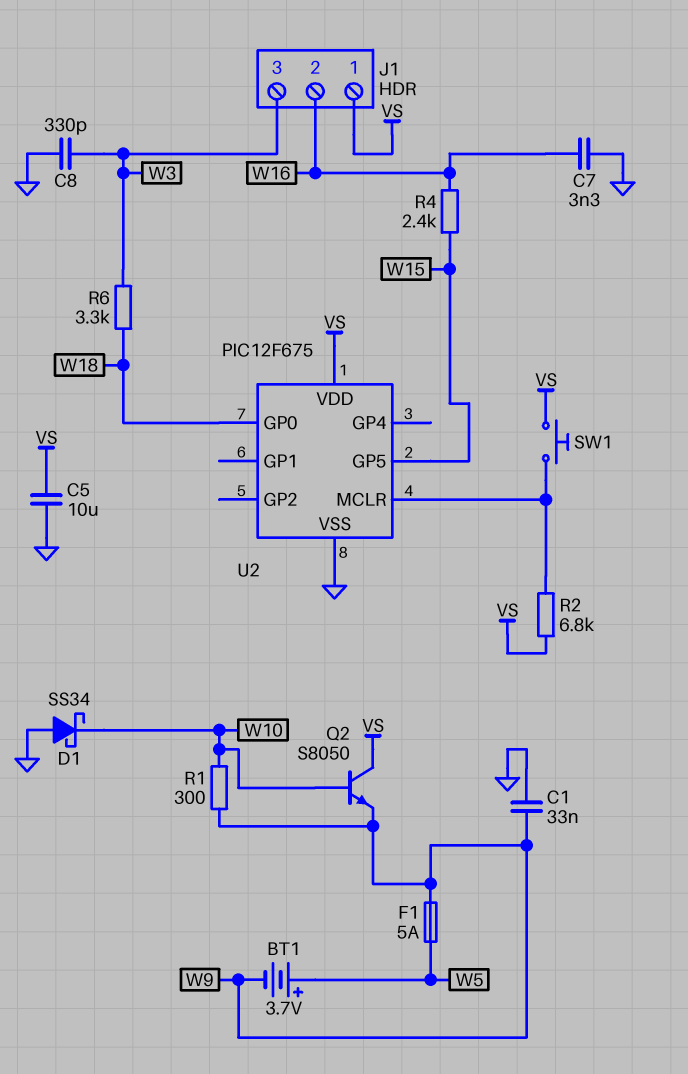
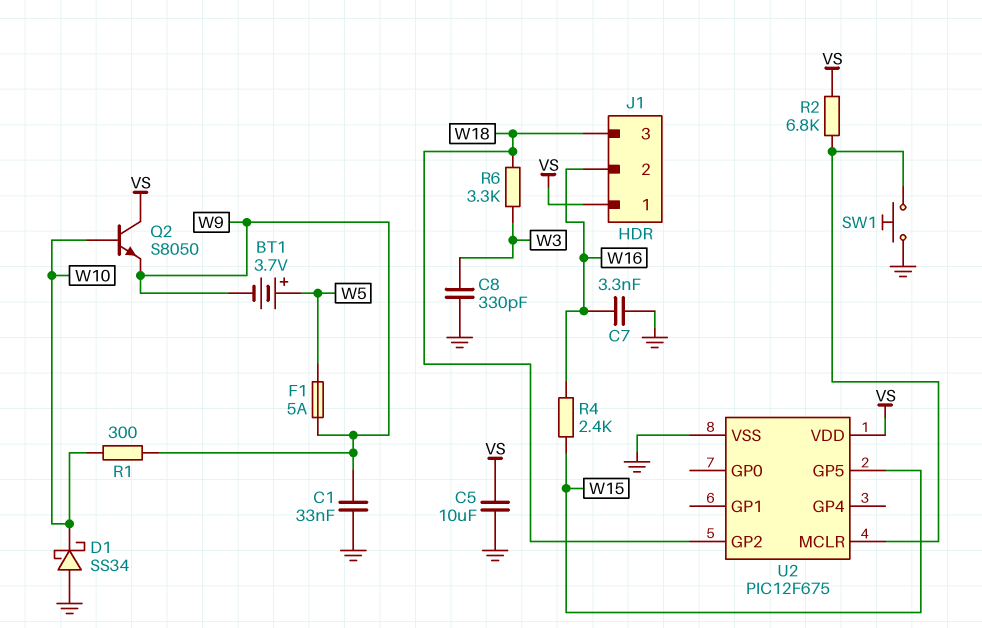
J1 pin 3: W3 -> W18
SW1: button (U2/MCLR, VS) -> button (GND, U2/MCLR)
U2 pin GP0: W18 -> none
U2 pin GP2: none -> W18

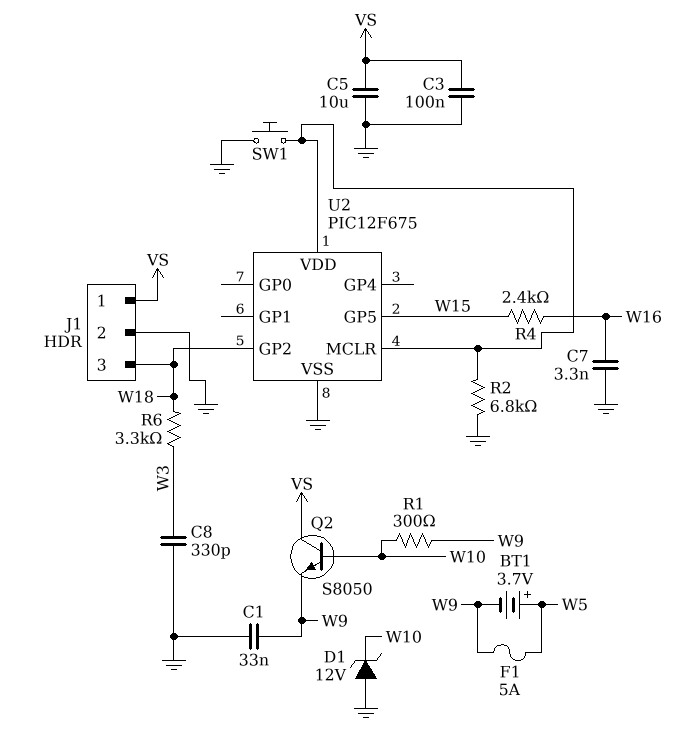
C3: none -> 100nF (GND, VS)
D1: schottky SS34 (A GND, K W10) -> zener 12V (A GND, K W10)
J1 pin 2: W16 -> GND
R2: 6.8k (U2/MCLR, VS) -> 6.8k (GND, U2/MCLR)
U2 pin VDD: VS -> U2/MCLR

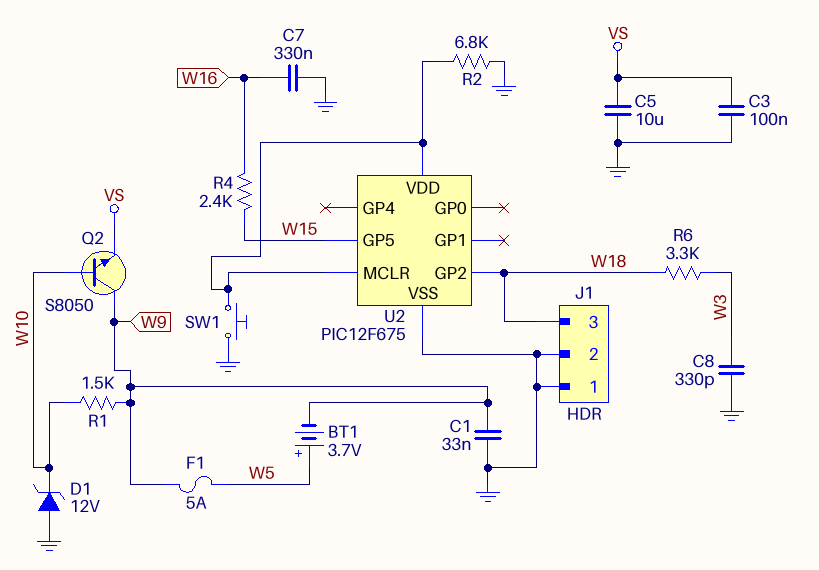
C7: 3.3nF (GND, W16) -> 330nF (GND, W16)
J1 pin 1: VS -> GND
Q2: NPN S8050 (B W10, C VS, E W9) -> NPN S8050 (B W10, C W9, E VS)
R1: 300 (W9, W10) -> 1.5k (W9, W10)

